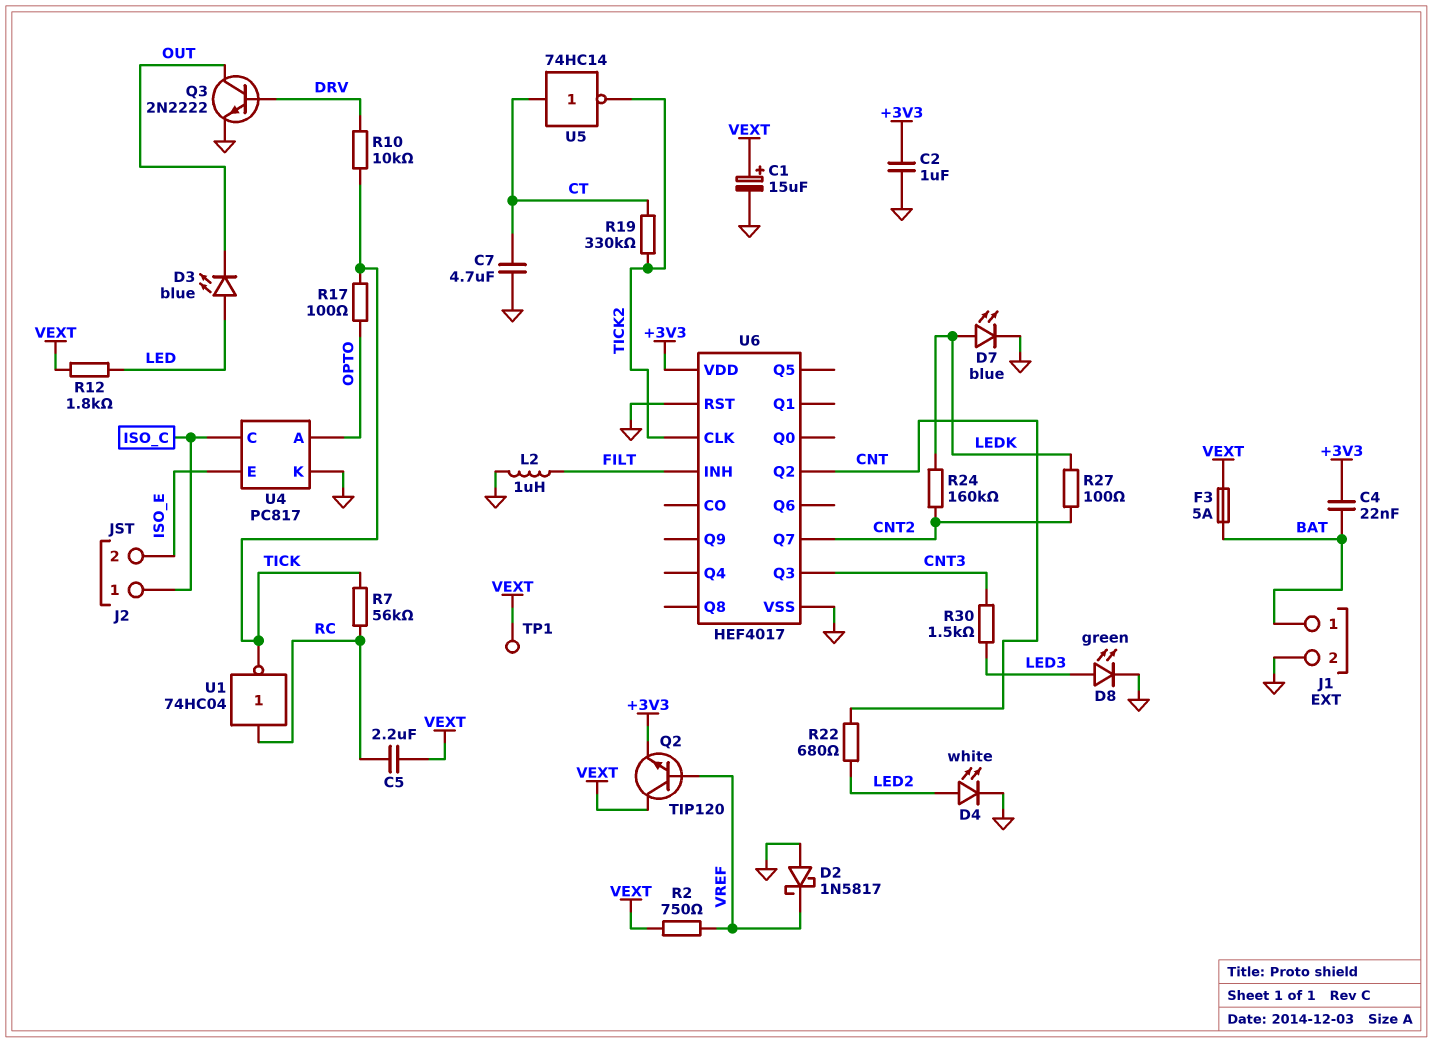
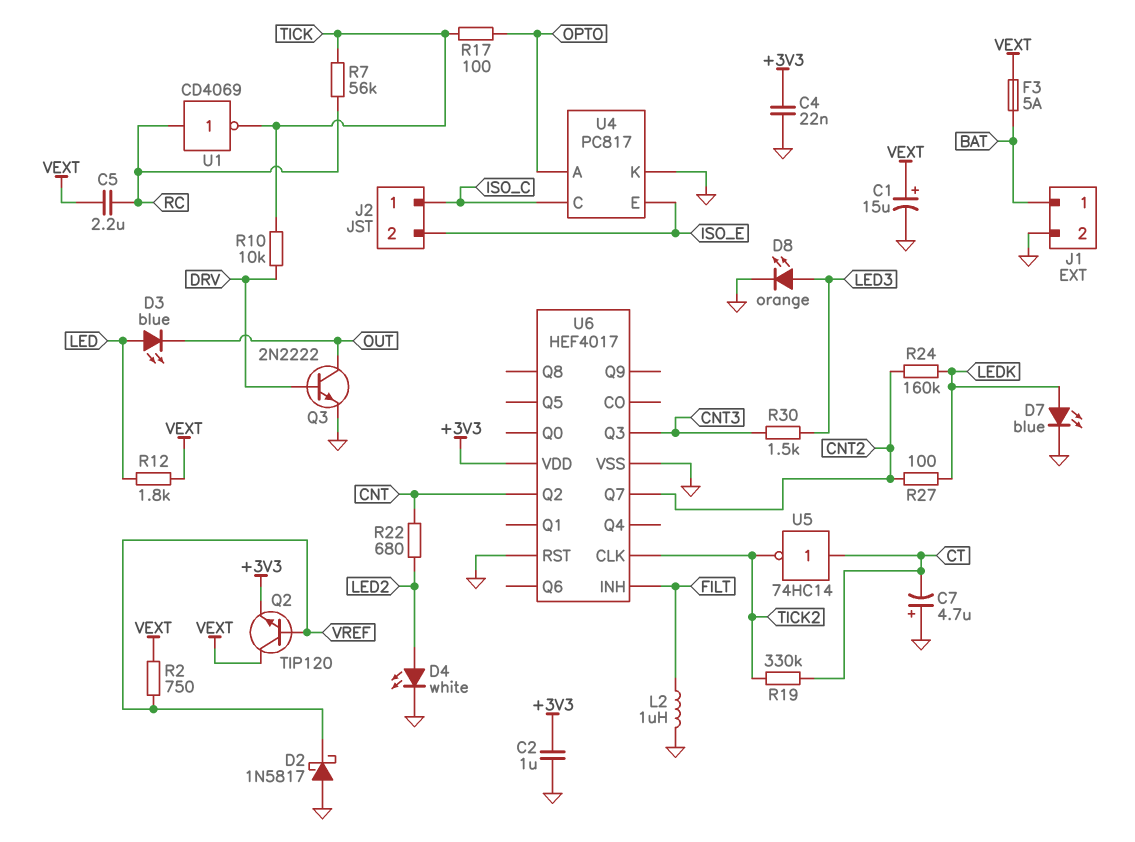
C4: 22nF (+3V3, BAT) -> 22nF (+3V3, GND)
C7: 4.7uF (CT, GND) -> 4.7uF (plus GND, minus CT)
D8: LED green (A LED3, K GND) -> LED orange (A LED3, K GND)
TP1: test point (VEXT) -> none
U1: NOT 74HC04 (in RC, out TICK) -> NOT CD4069 (in RC, out TICK)

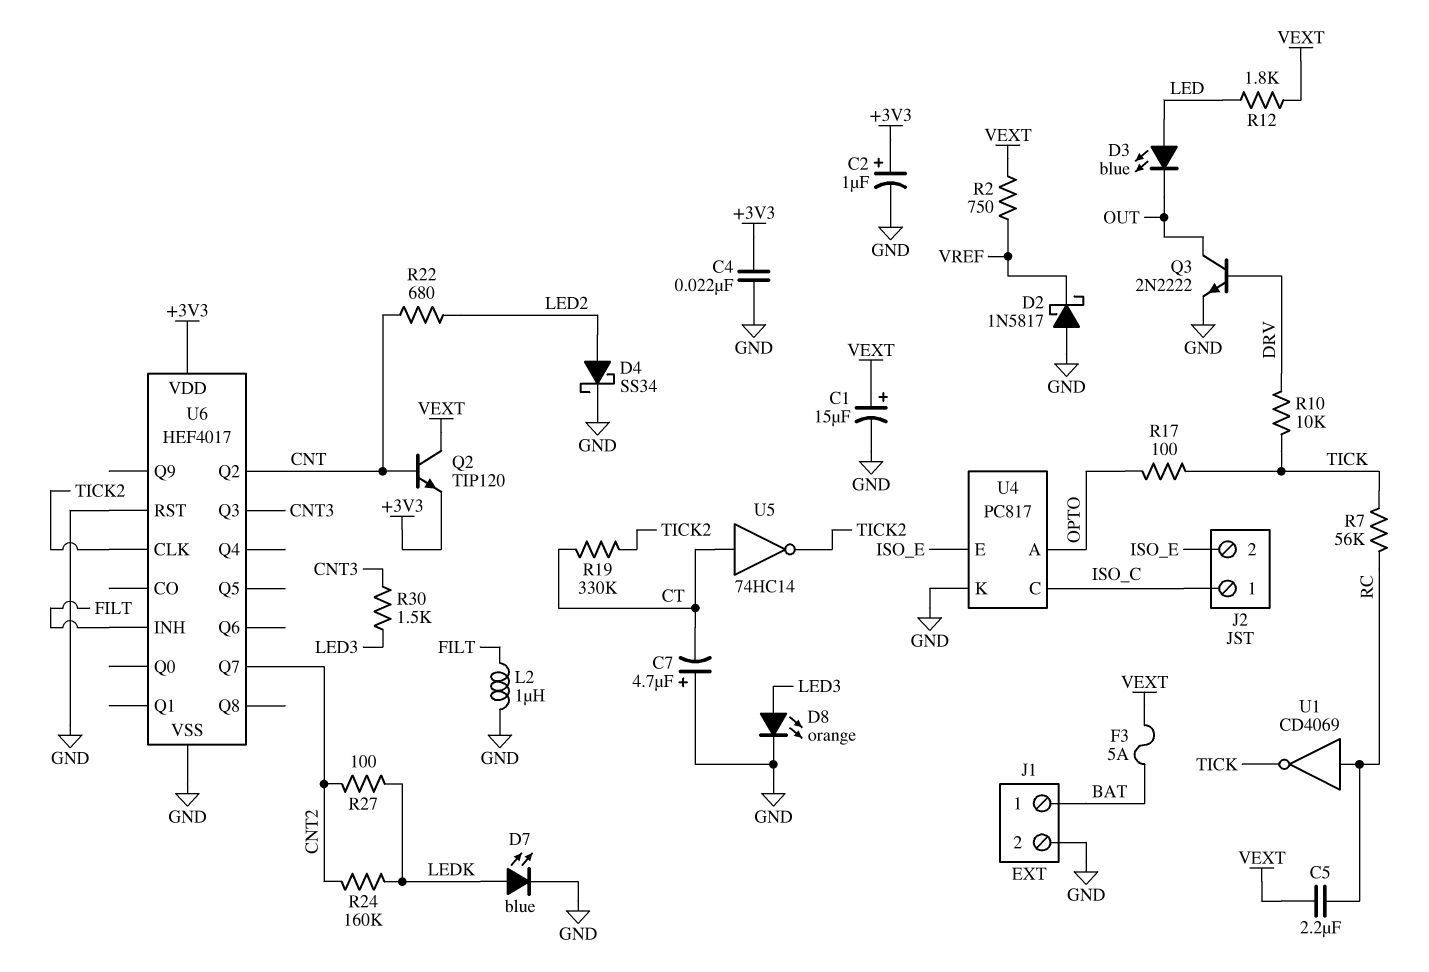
C2: 1uF (+3V3, GND) -> 1uF (plus +3V3, minus GND)
D4: LED white (A LED2, K GND) -> schottky SS34 (A LED2, K GND)
Q2: NPN TIP120 (B VREF, C VEXT, E +3V3) -> NPN TIP120 (B CNT, C VEXT, E +3V3)

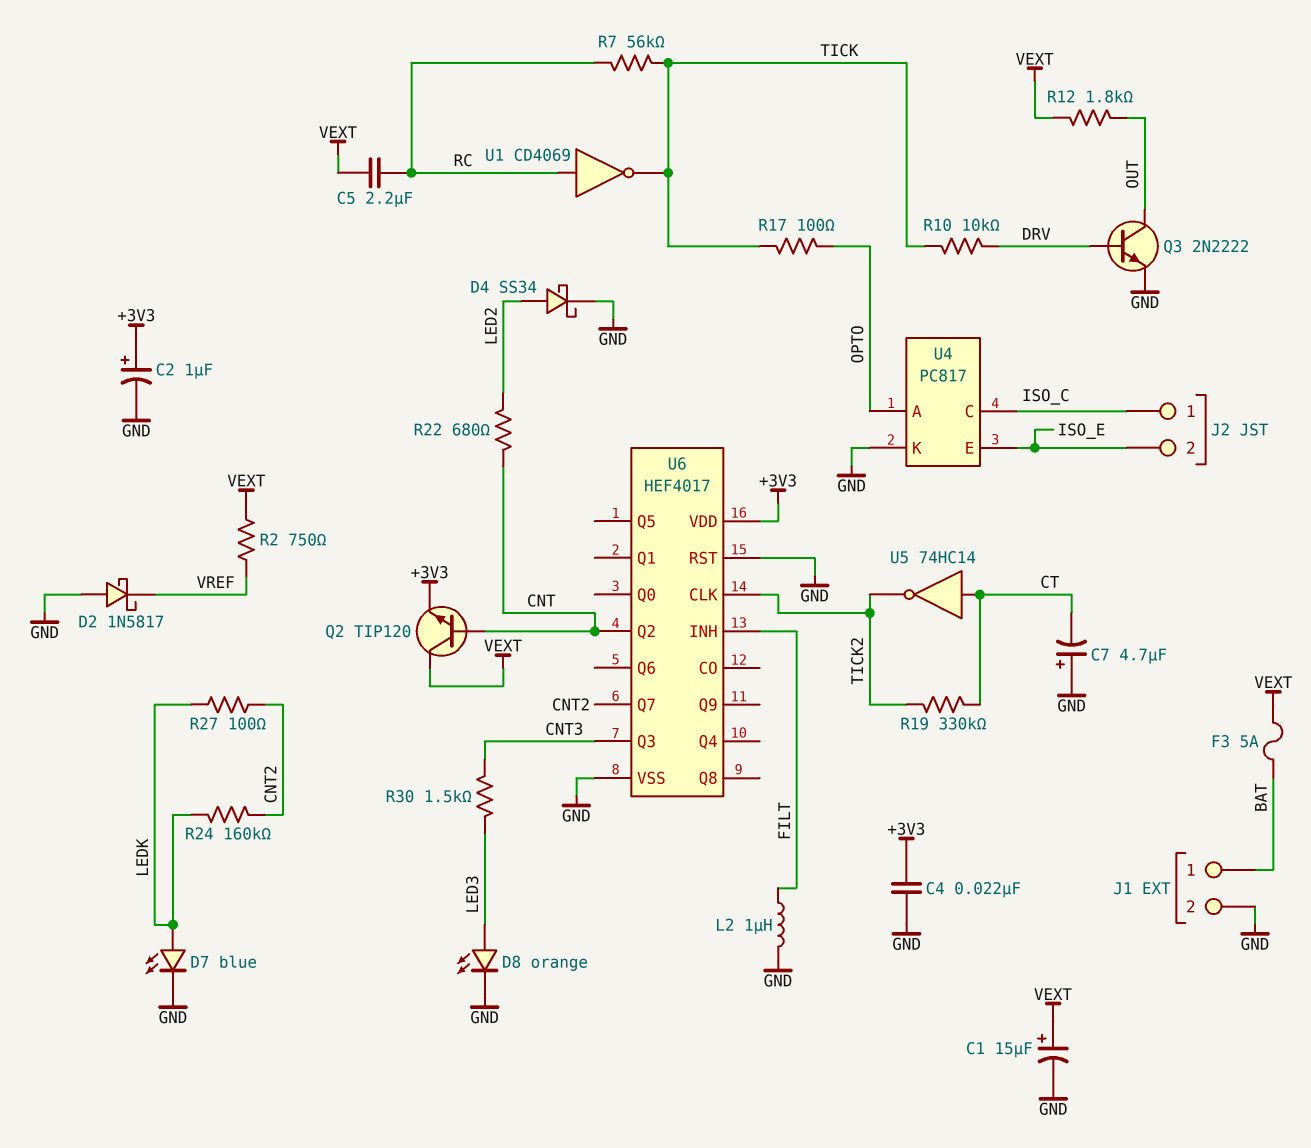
D3: LED blue (A LED, K OUT) -> none
R12: 1.8k (LED, VEXT) -> 1.8k (OUT, VEXT)

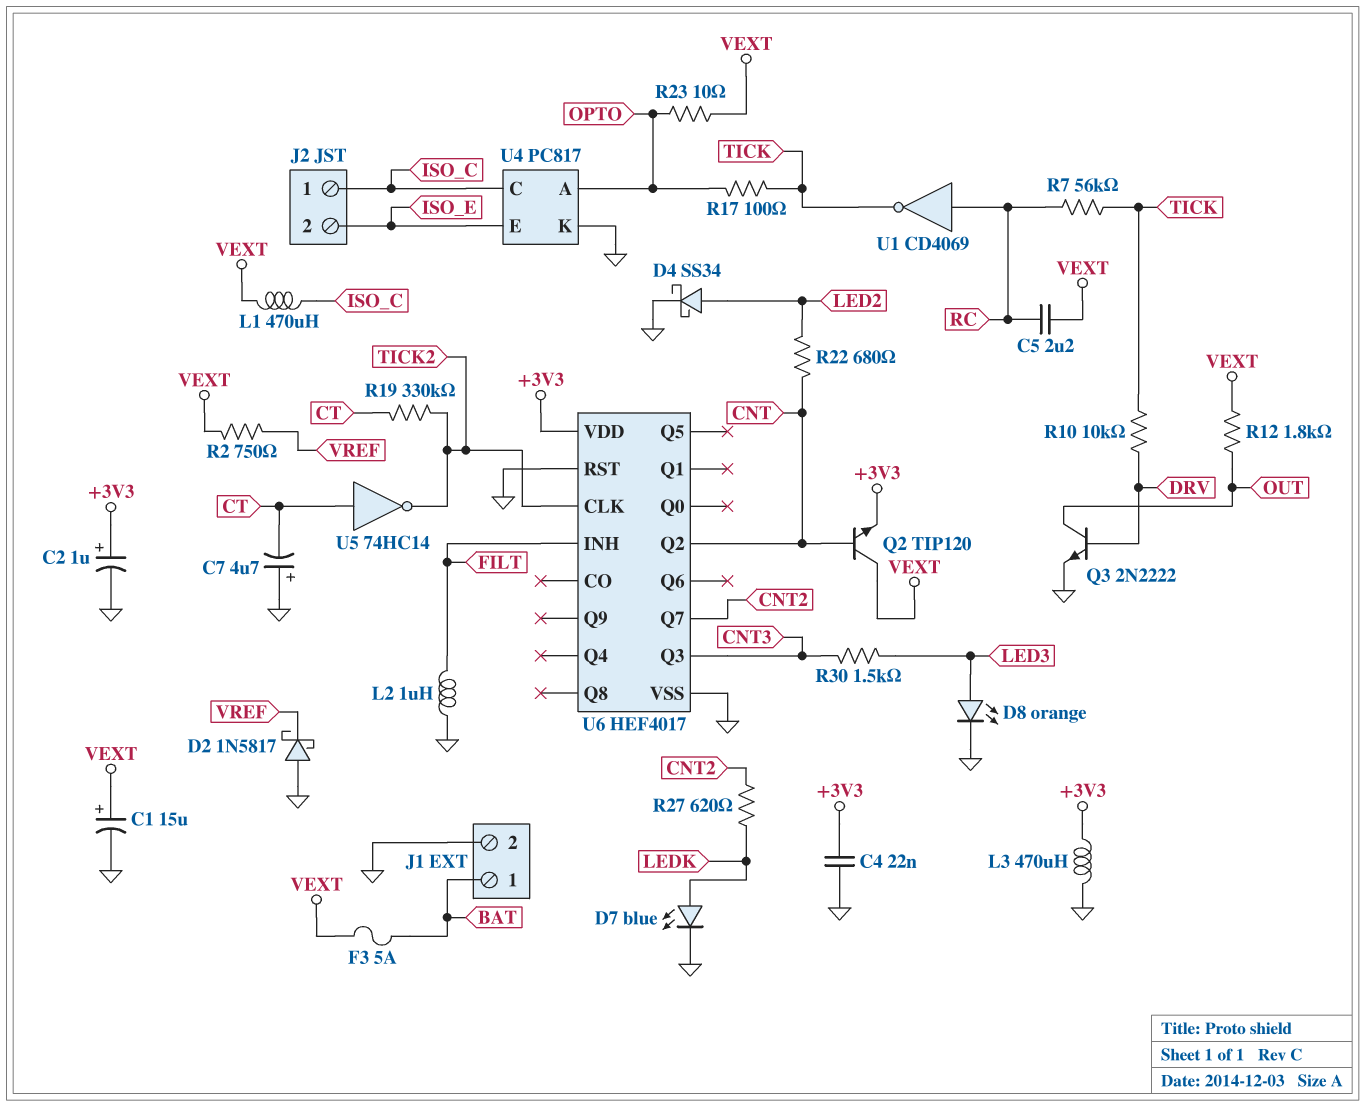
L1: none -> 470uH (ISO_C, VEXT)
L3: none -> 470uH (+3V3, GND)
R23: none -> 10 (OPTO, VEXT)
R24: 160k (CNT2, LEDK) -> none
R27: 100 (CNT2, LEDK) -> 620 (CNT2, LEDK)

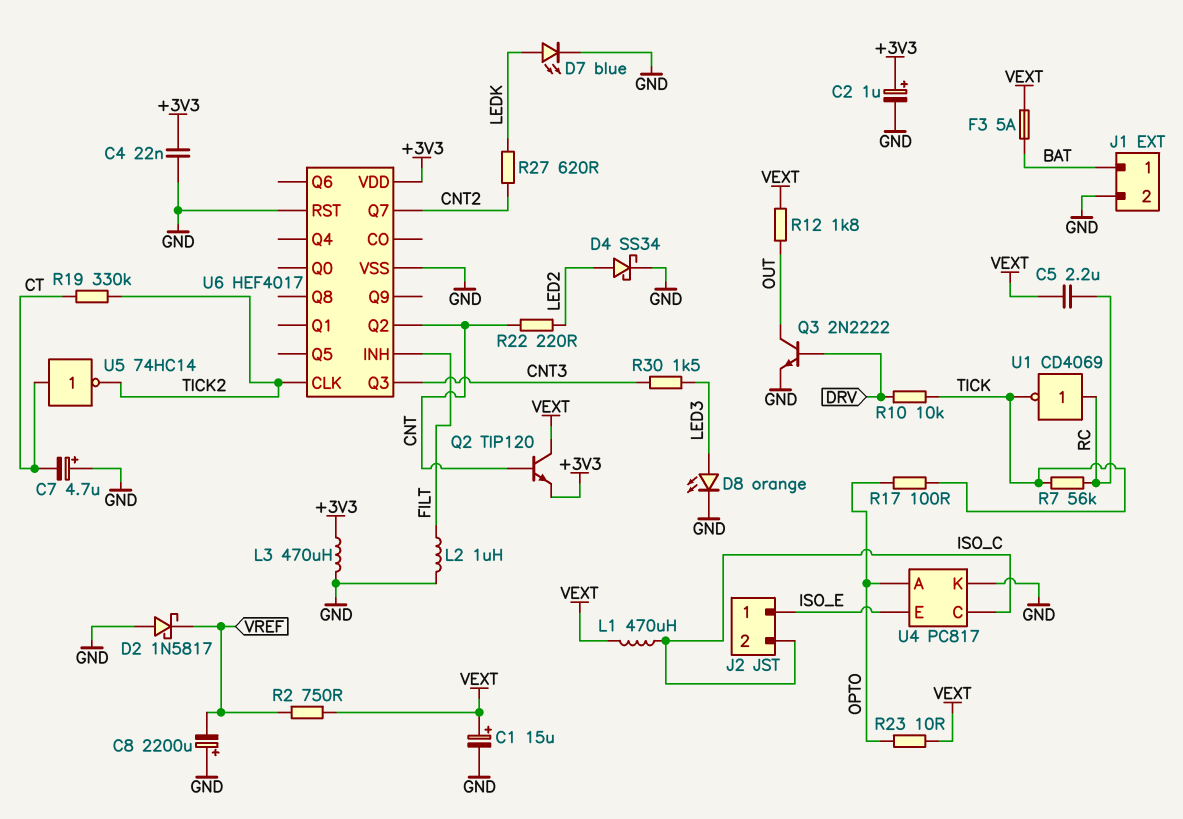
C8: none -> 2200uF (plus GND, minus VREF)
J2 pin 1: ISO_C -> ISO_E
J2 pin 2: ISO_E -> ISO_C
R22: 680 (CNT, LED2) -> 220 (CNT, LED2)

